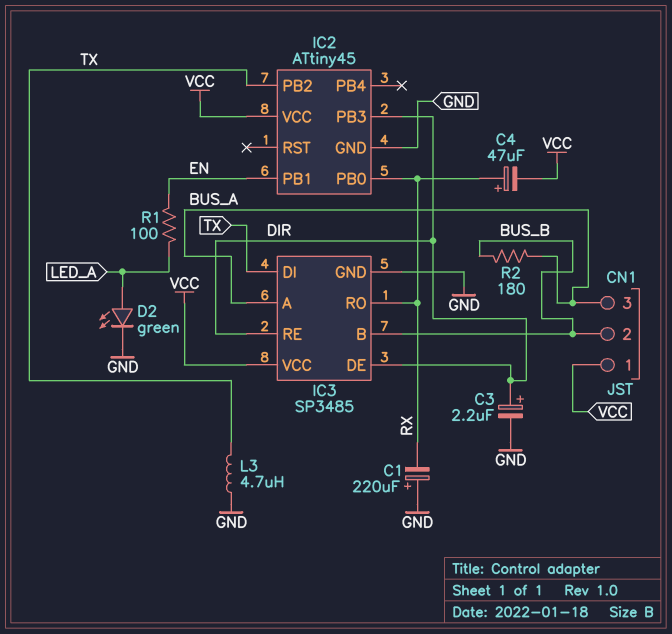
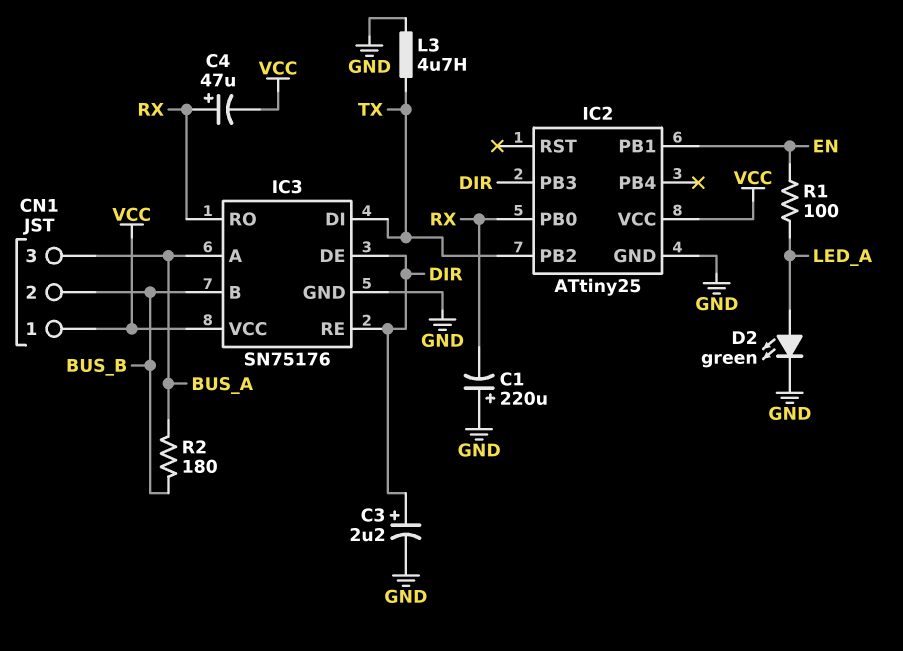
IC2: ATtiny45 -> ATtiny25
IC3: SP3485 -> SN75176

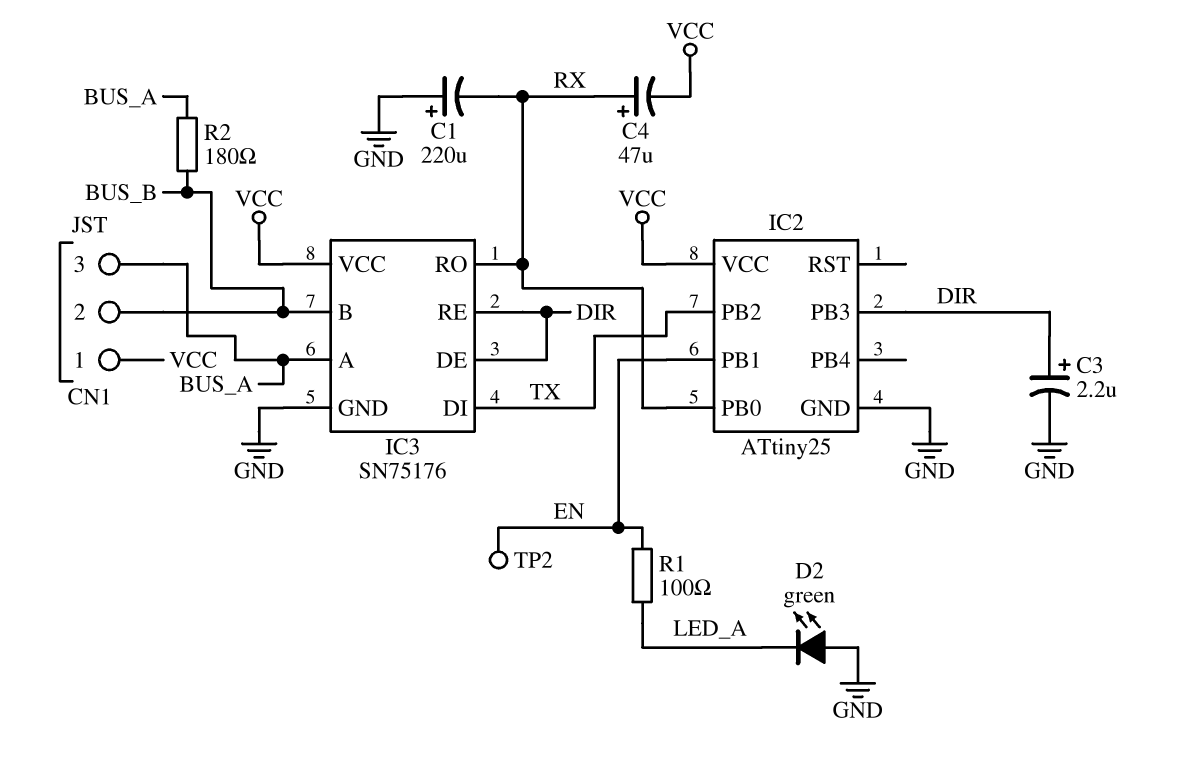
D2: LED green (A LED_A, K GND) -> LED green (A GND, K LED_A)
L3: 4.7uH (GND, TX) -> none
TP2: none -> test point (EN)

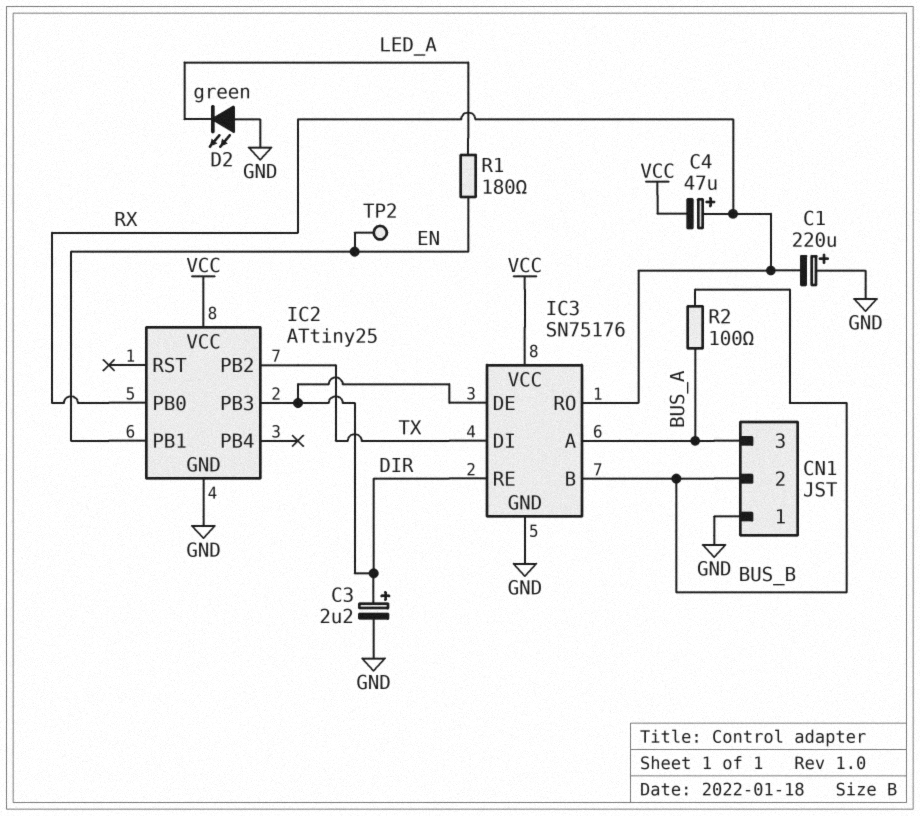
CN1 pin 1: VCC -> GND
R1: 100 (EN, LED_A) -> 180 (EN, LED_A)
R2: 180 (BUS_A, BUS_B) -> 100 (BUS_A, BUS_B)

